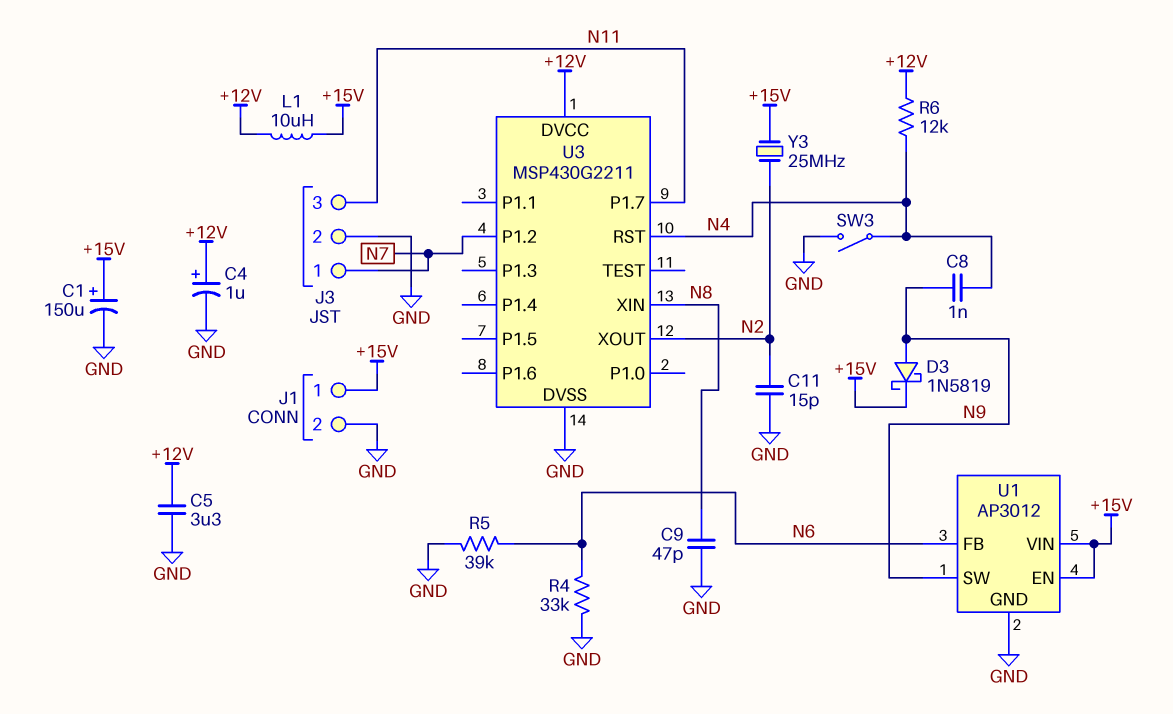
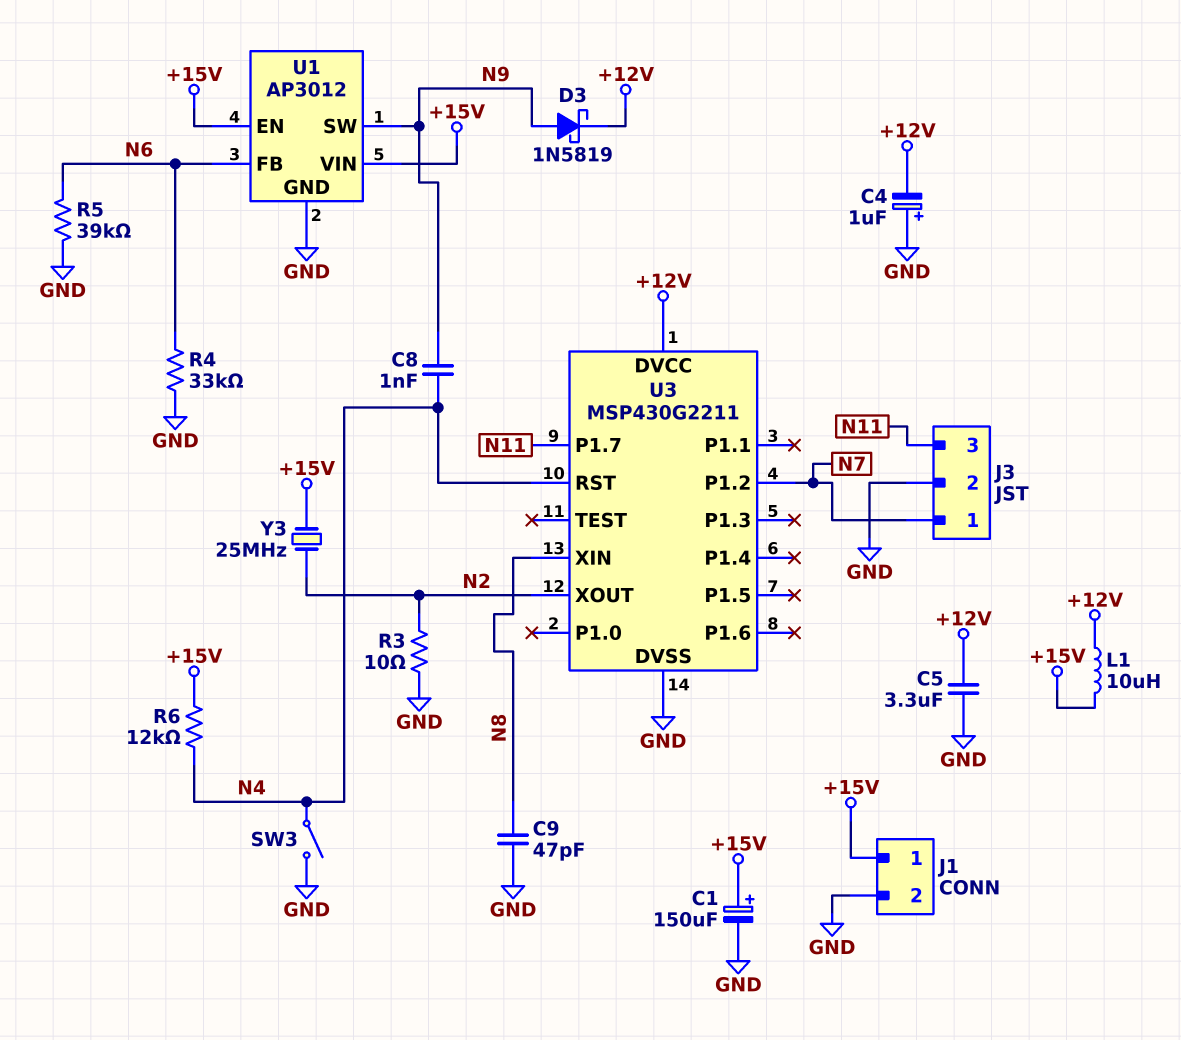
C4: 1uF (plus +12V, minus GND) -> 1uF (plus GND, minus +12V)
C11: 15pF (GND, N2) -> none
D3: schottky 1N5819 (A N9, K +15V) -> schottky 1N5819 (A N9, K +12V)
R3: none -> 10 (GND, N2)
R6: 12k (+12V, N4) -> 12k (+15V, N4)

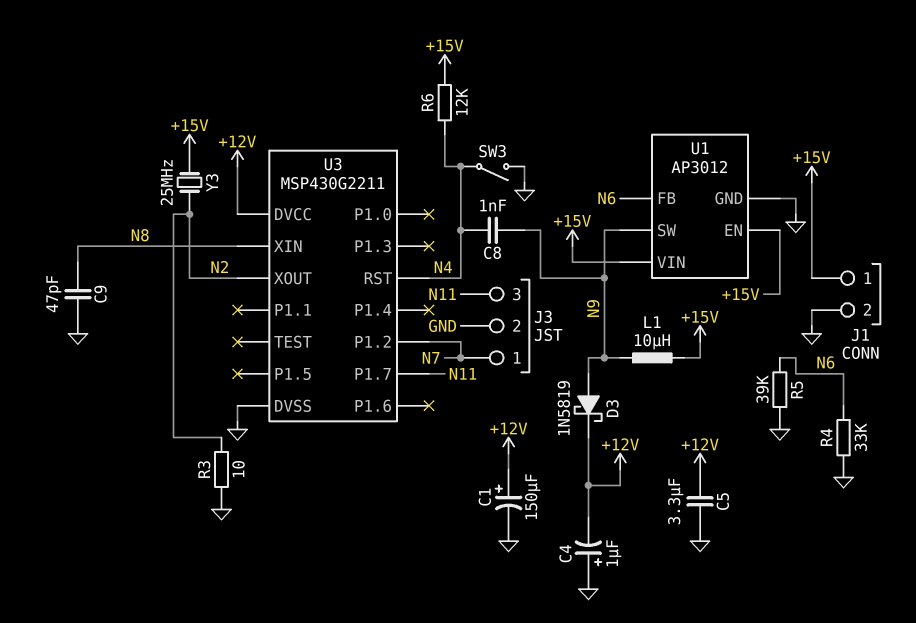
C1: 150uF (plus +15V, minus GND) -> 150uF (plus +12V, minus GND)
L1: 10uH (+12V, +15V) -> 10uH (+15V, N9)

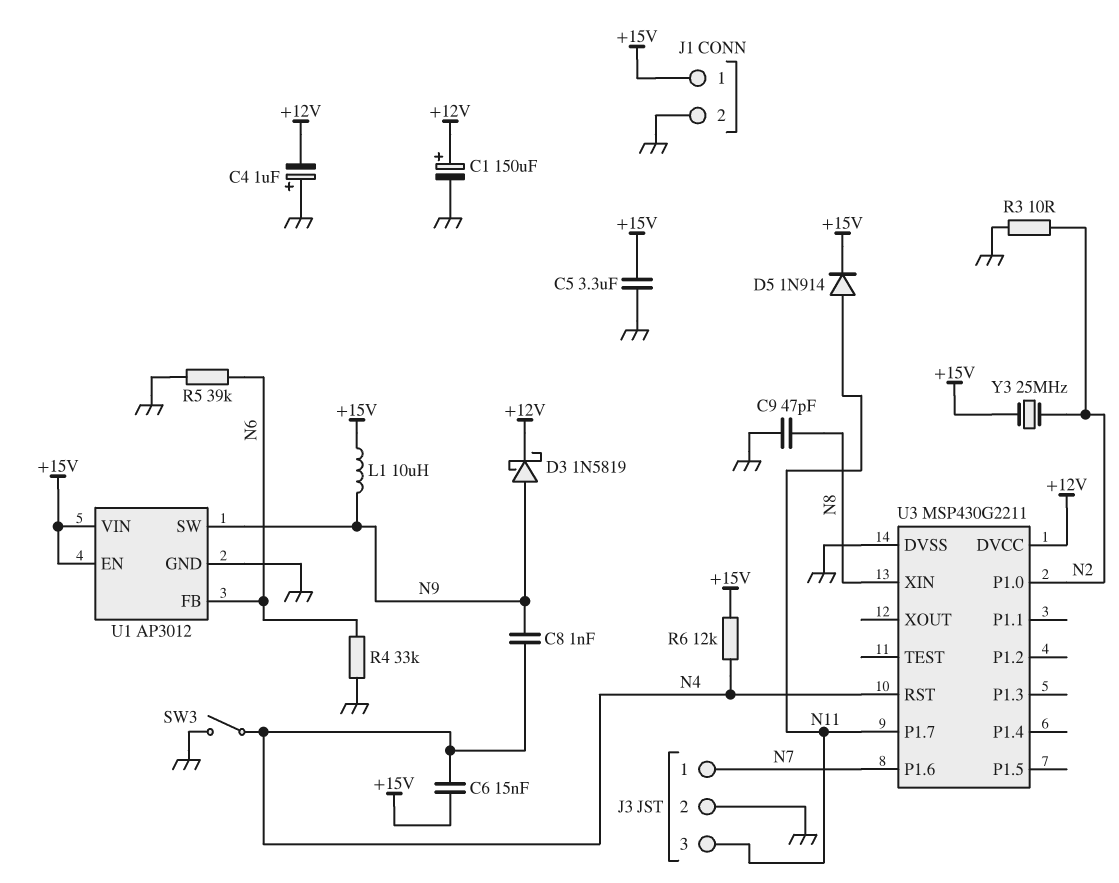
C5: 3.3uF (+12V, GND) -> 3.3uF (+15V, GND)
C6: none -> 15nF (+15V, N4)
D5: none -> diode 1N914 (A N11, K +15V)
U3 pin P1.0: none -> N2
U3 pin P1.2: N7 -> none
U3 pin P1.6: none -> N7
U3 pin XOUT: N2 -> none

